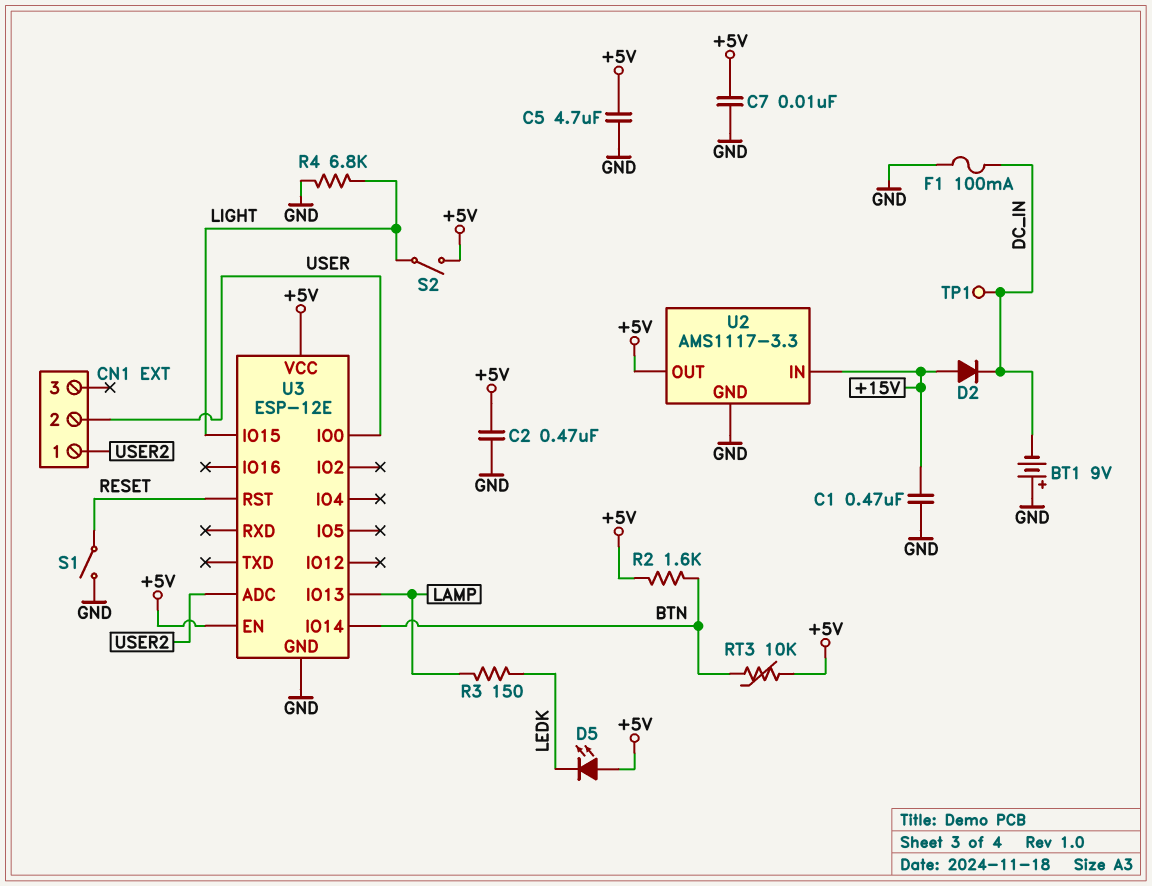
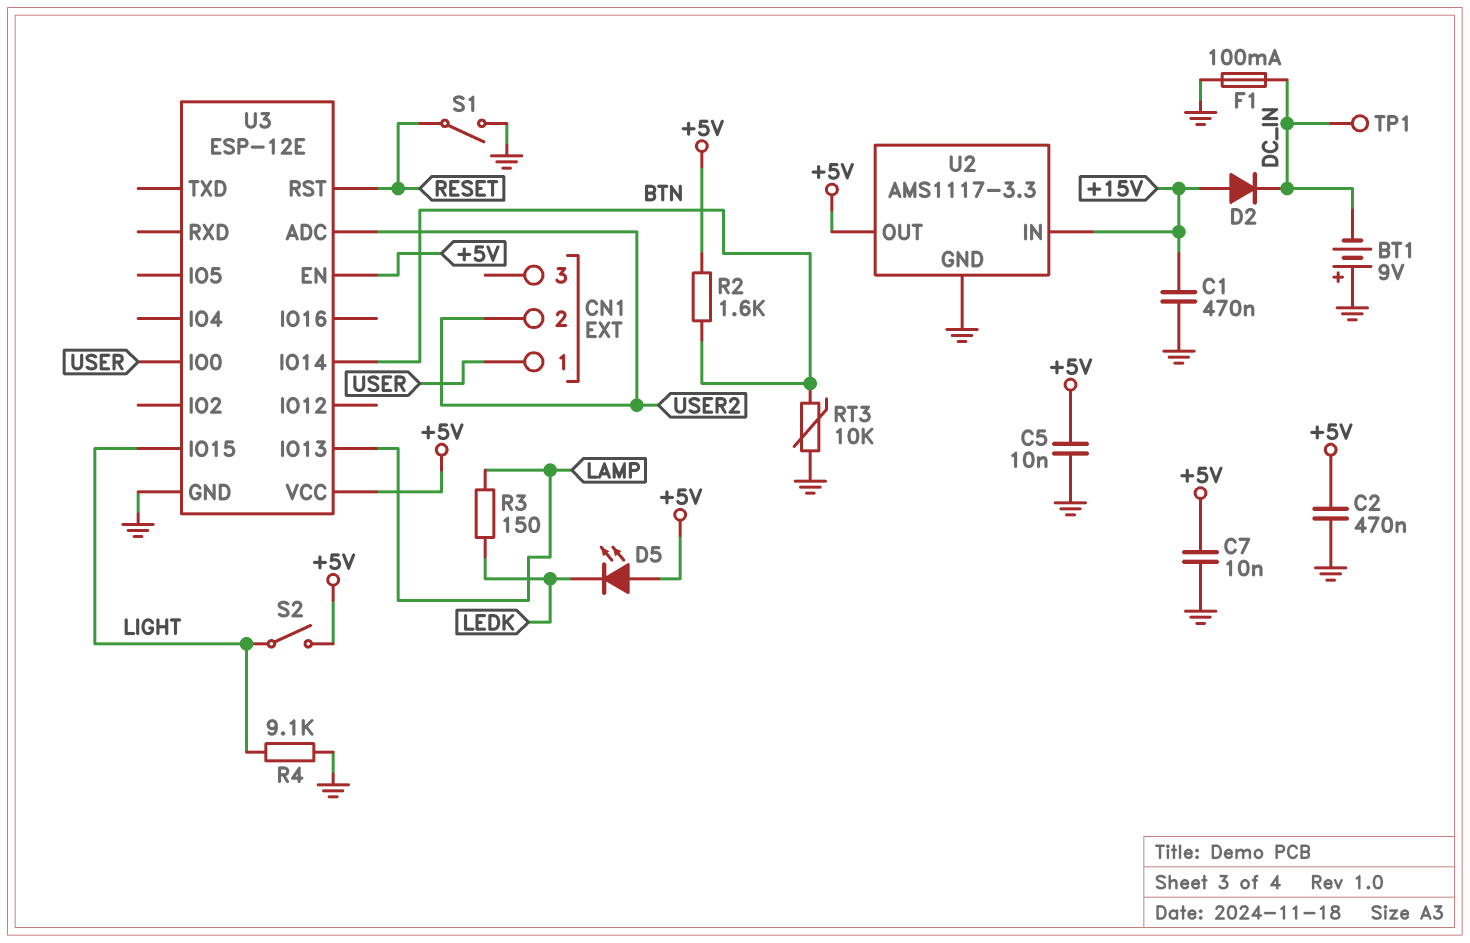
C5: 4.7uF (+5V, GND) -> 10nF (+5V, GND)
CN1 pin 1: USER2 -> USER
CN1 pin 2: USER -> USER2
R4: 6.8k (GND, LIGHT) -> 9.1k (GND, LIGHT)
RT3: 10k (+5V, BTN) -> 10k (BTN, GND)

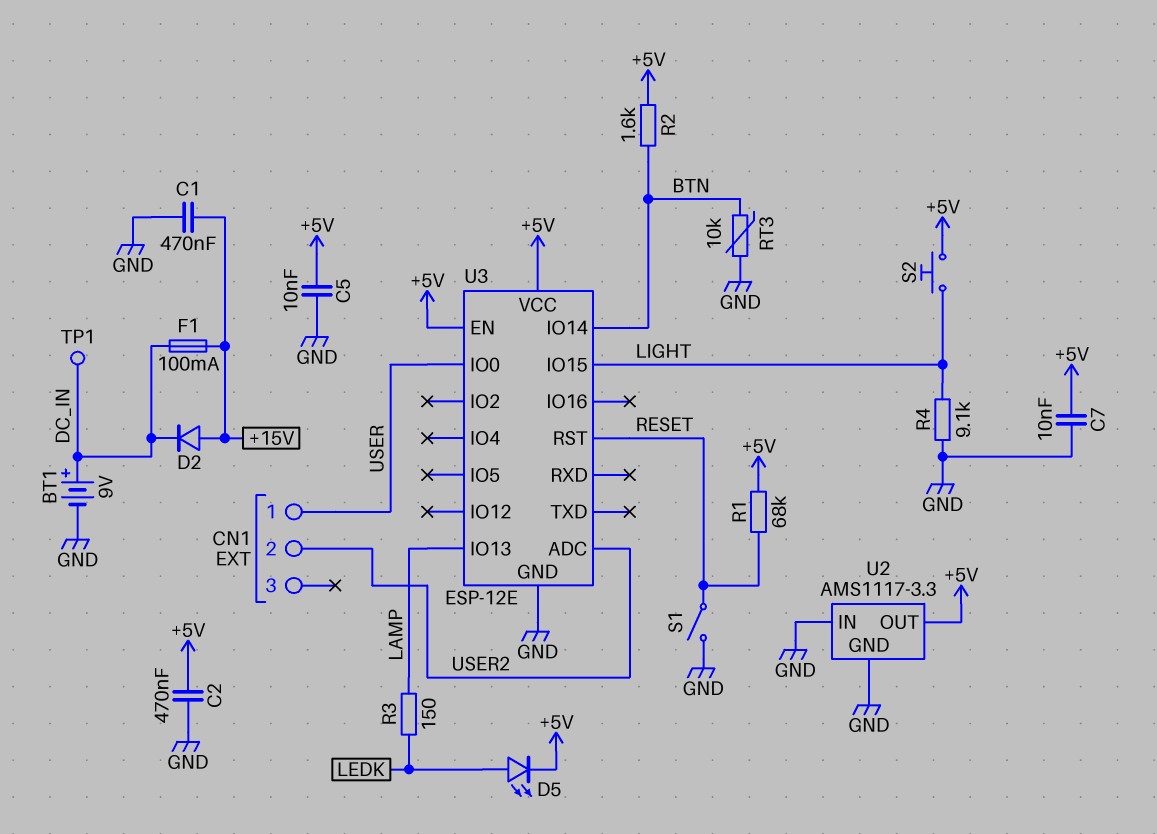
BT1: 9V (plus GND, minus DC_IN) -> 9V (plus DC_IN, minus GND)
D5: LED (A +5V, K LEDK) -> LED (A LEDK, K +5V)
F1: 100mA (DC_IN, GND) -> 100mA (+15V, DC_IN)
R1: none -> 68k (+5V, RESET)
S2: switch (+5V, LIGHT) -> button (+5V, LIGHT)
U2 pin IN: +15V -> GND

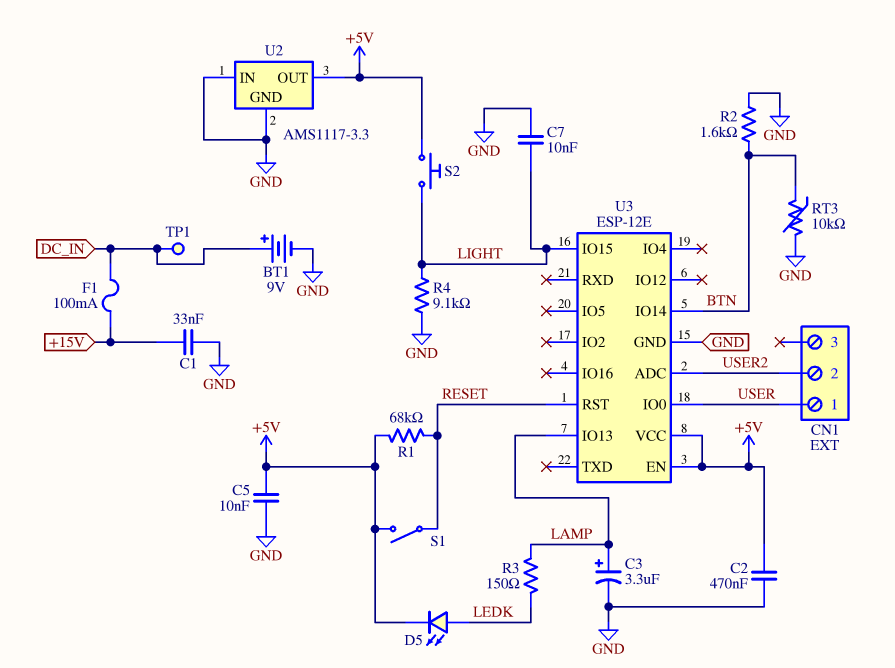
C1: 470nF (+15V, GND) -> 33nF (+15V, GND)
C3: none -> 3.3uF (plus LAMP, minus GND)
C7: 10nF (+5V, GND) -> 10nF (GND, LIGHT)
D2: diode (A +15V, K DC_IN) -> none
R2: 1.6k (+5V, BTN) -> 1.6k (BTN, GND)
S1: switch (GND, RESET) -> switch (+5V, RESET)

